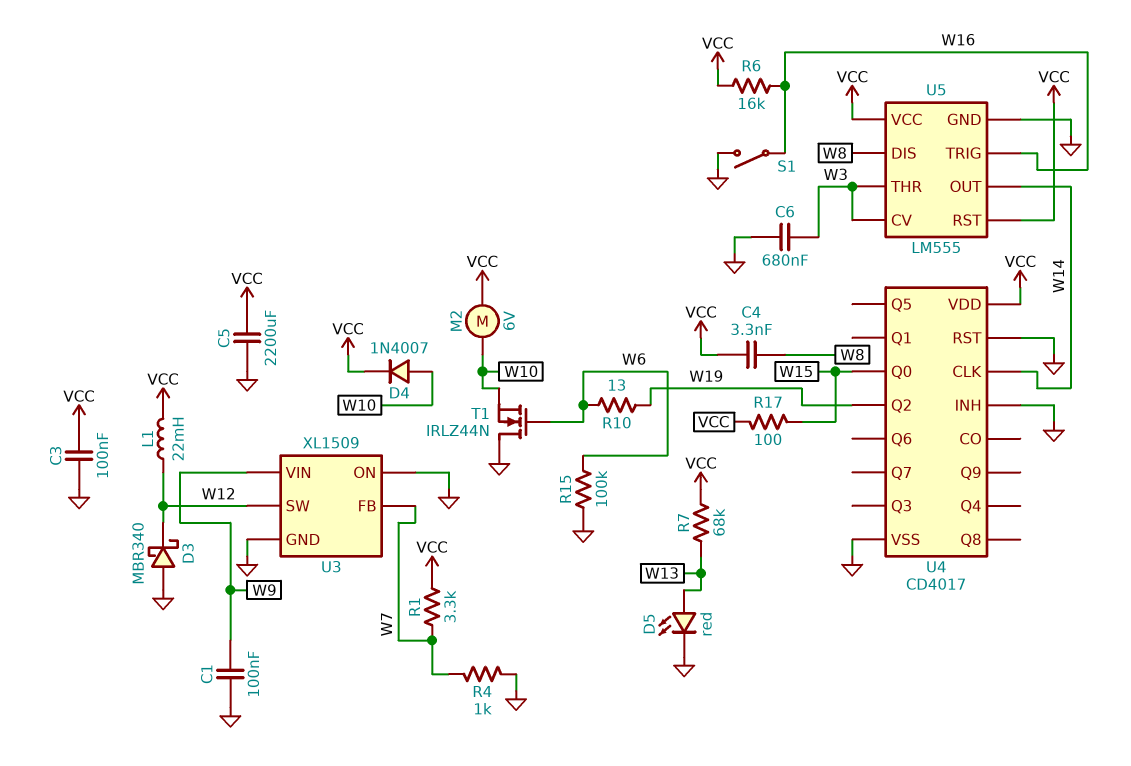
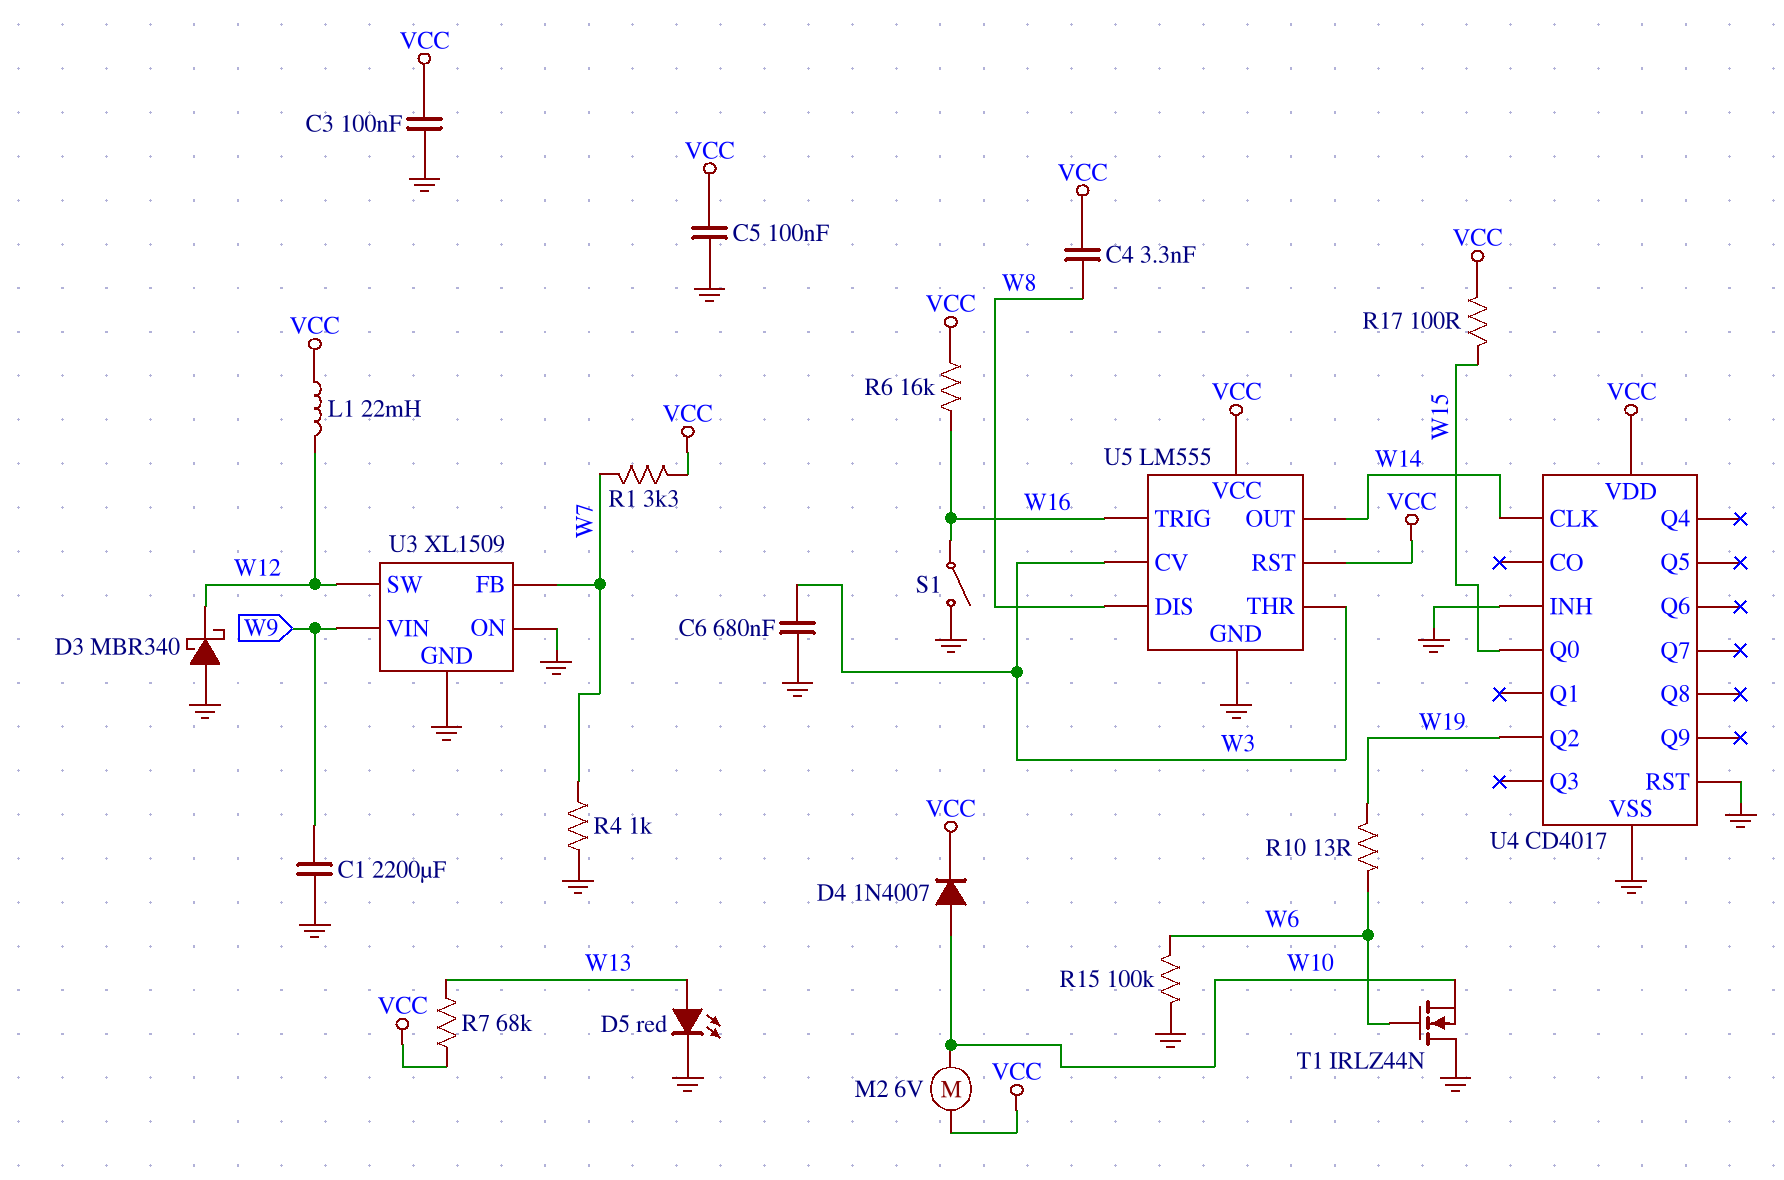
C1: 100nF (GND, W9) -> 2200uF (GND, W9)
C5: 2200uF (GND, VCC) -> 100nF (GND, VCC)

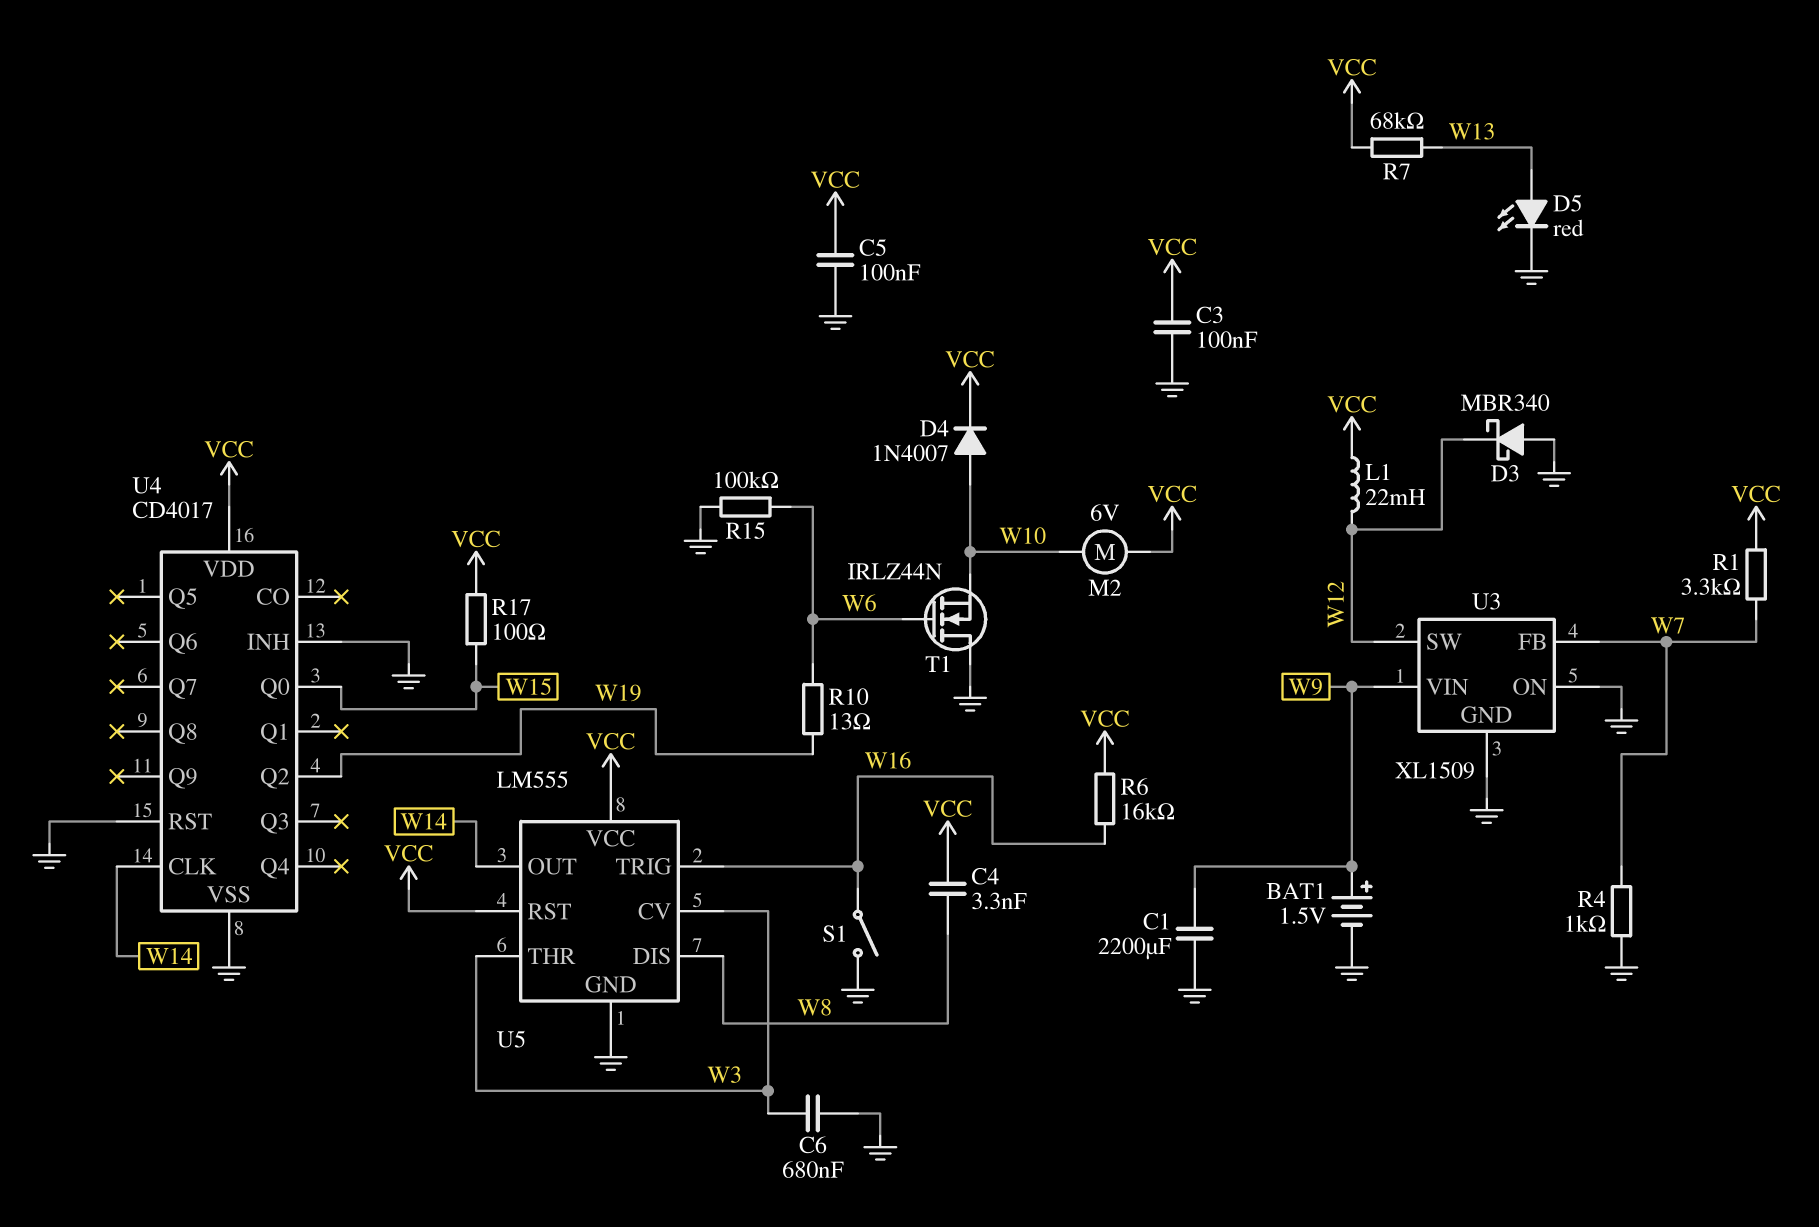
BAT1: none -> 1.5V (plus W9, minus GND)

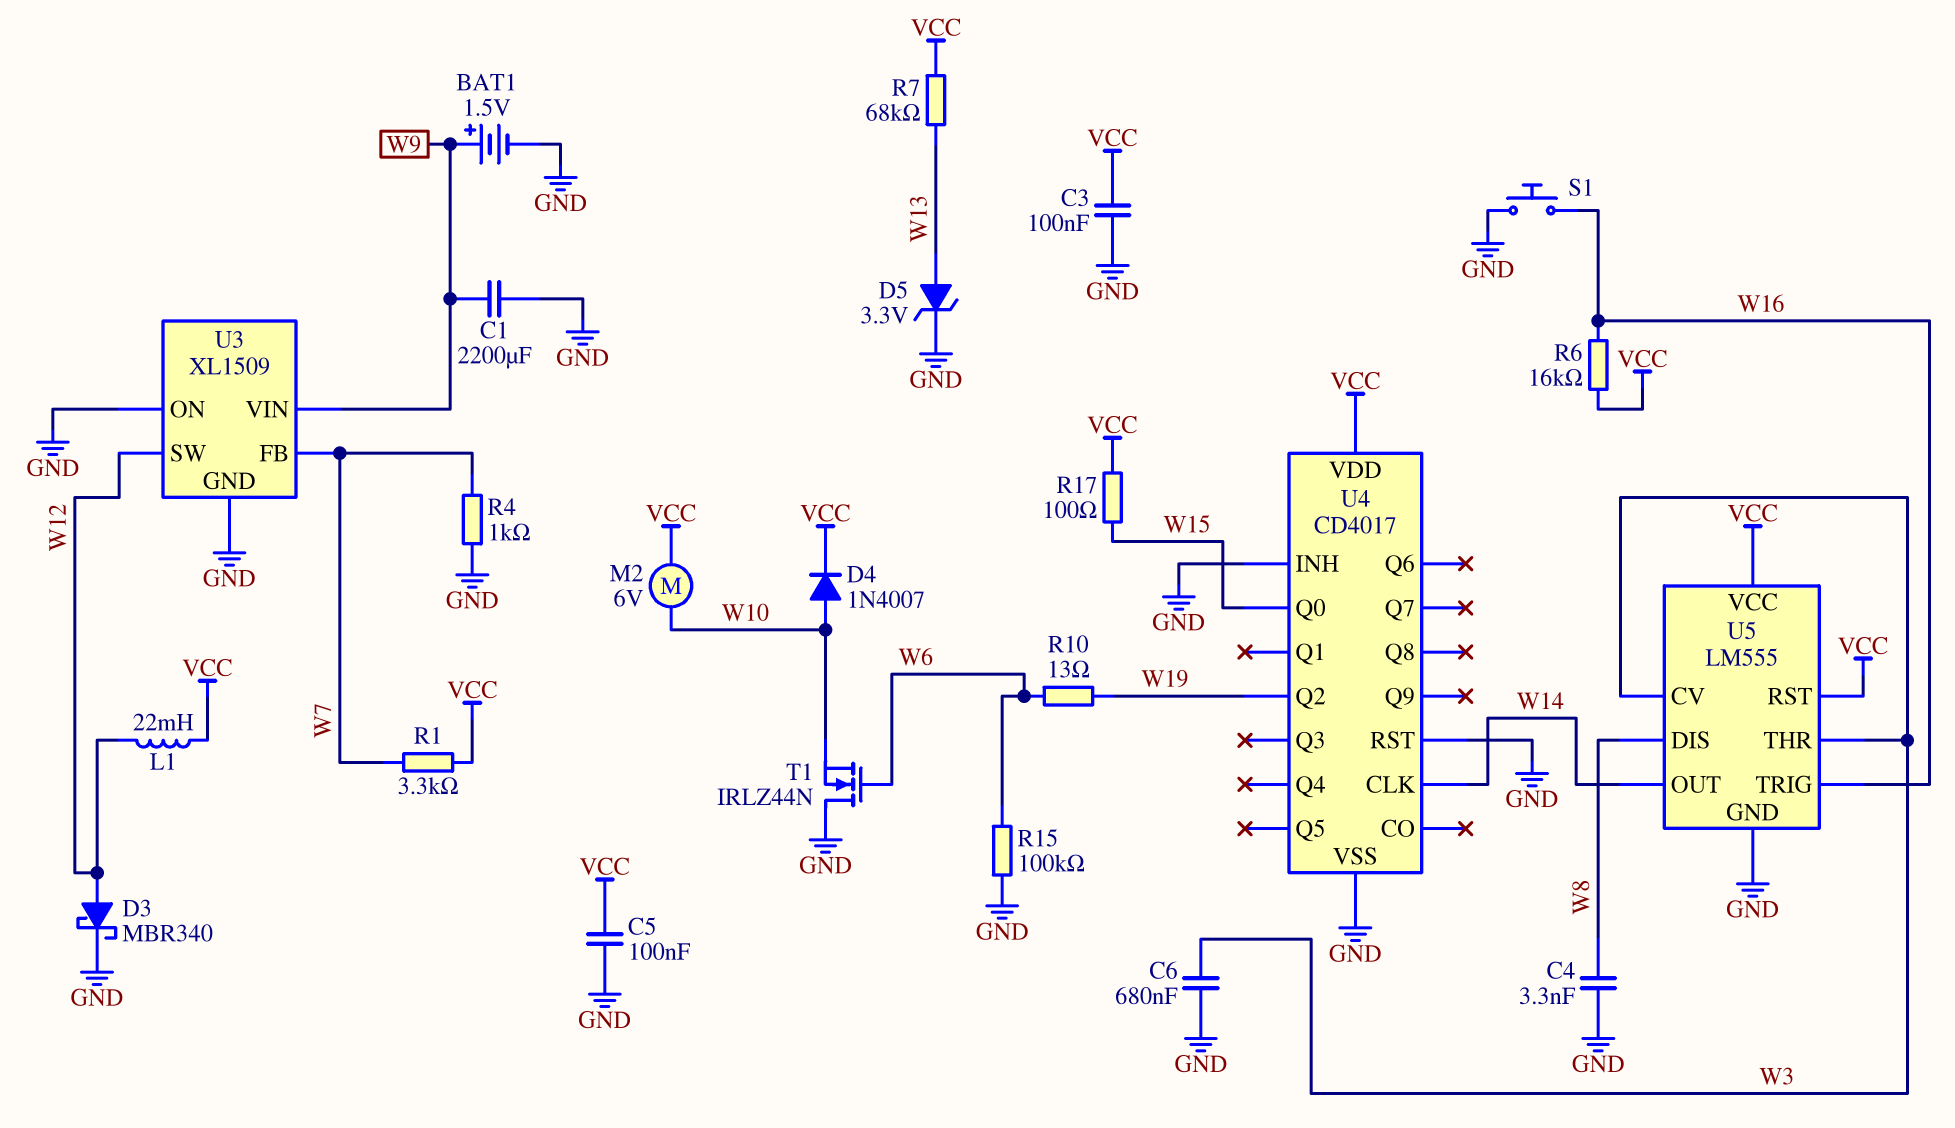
C4: 3.3nF (VCC, W8) -> 3.3nF (GND, W8)
D3: schottky MBR340 (A GND, K W12) -> schottky MBR340 (A W12, K GND)
D5: LED red (A W13, K GND) -> zener 3.3V (A W13, K GND)
S1: switch (GND, W16) -> button (GND, W16)

